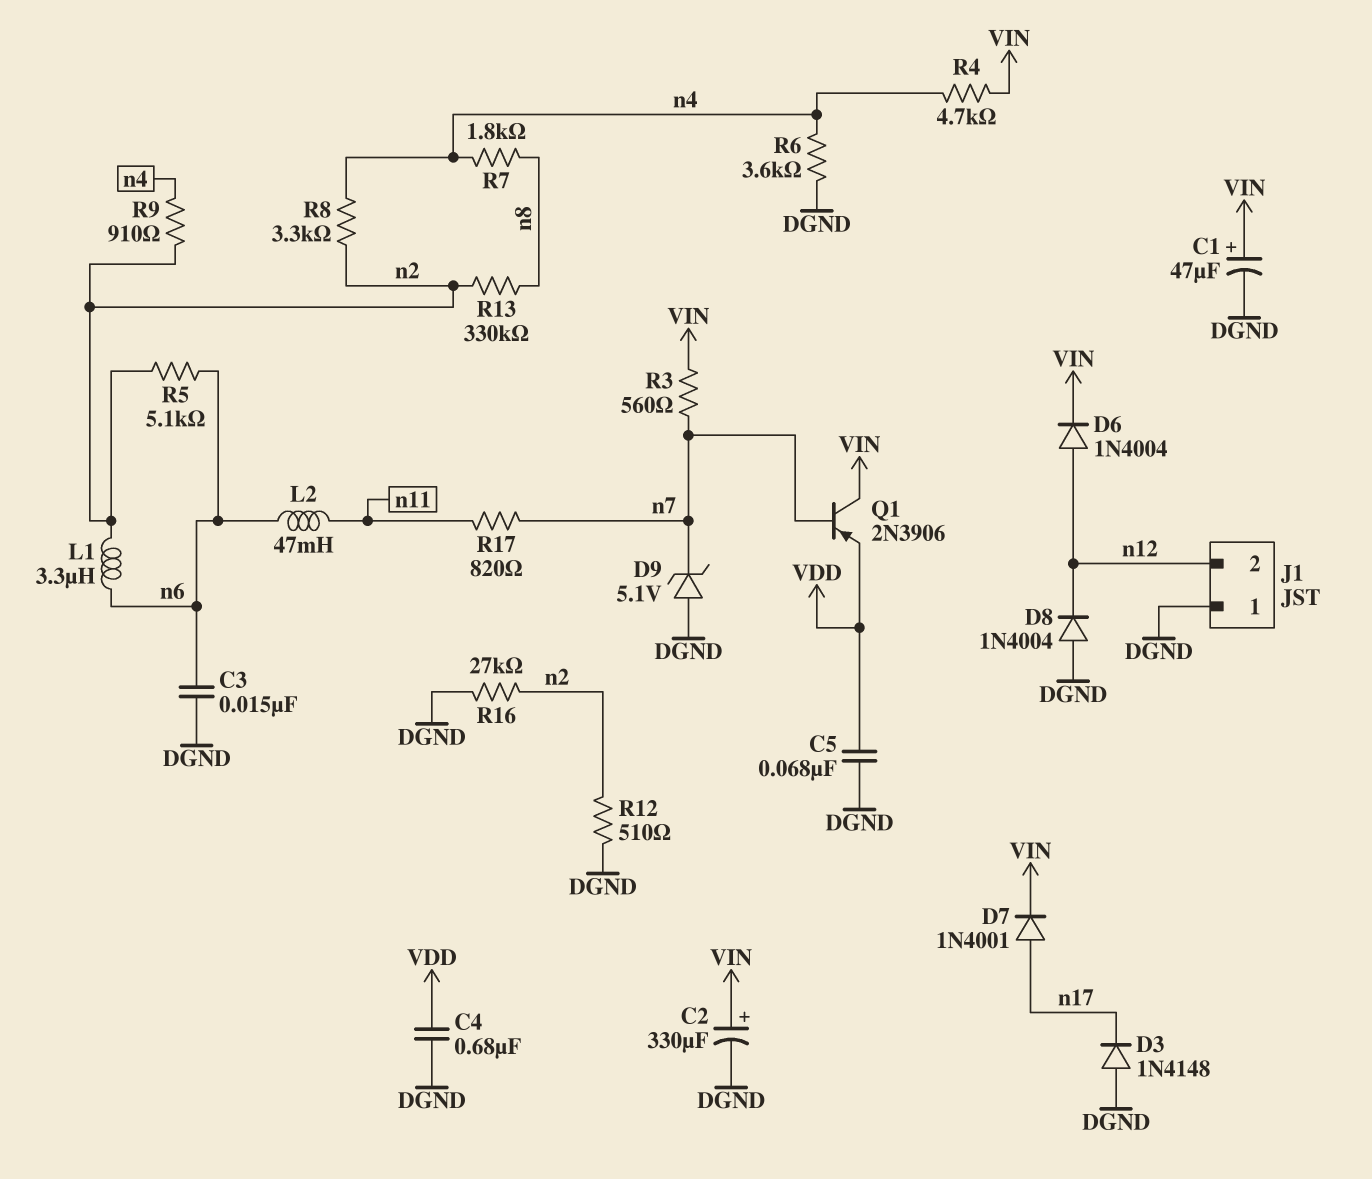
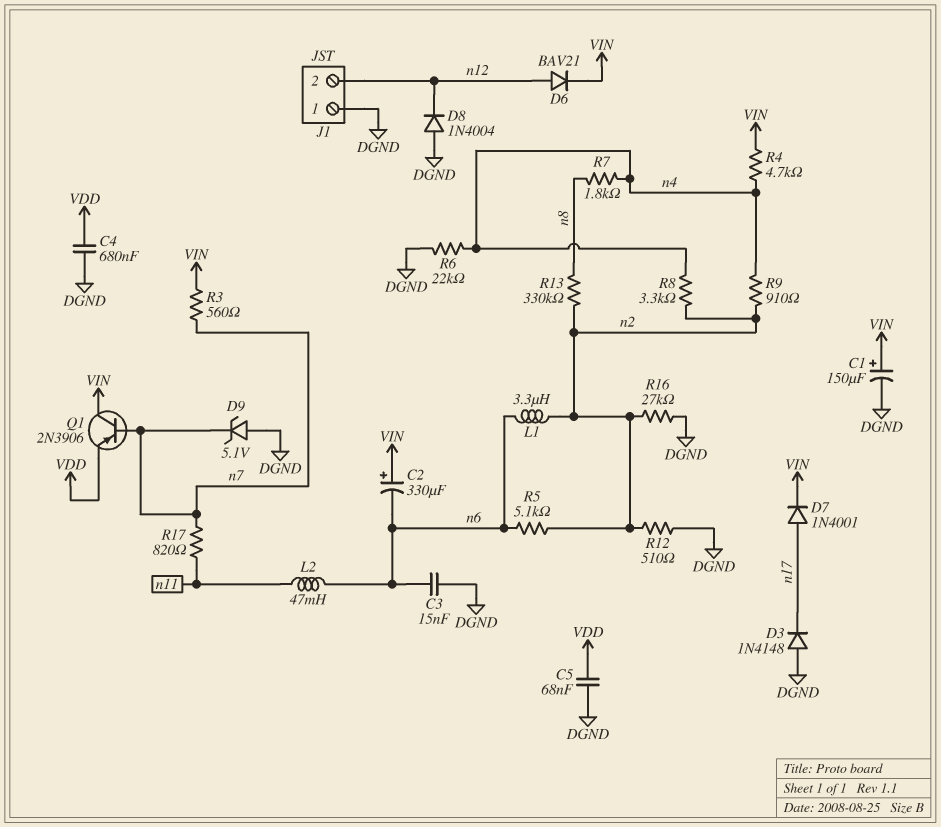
C1: 47uF (plus VIN, minus DGND) -> 150uF (plus VIN, minus DGND)
C2: 330uF (plus VIN, minus DGND) -> 330uF (plus VIN, minus n6)
D6: diode 1N4004 (A n12, K VIN) -> diode BAV21 (A n12, K VIN)
R6: 3.6k (DGND, n4) -> 22k (DGND, n4)

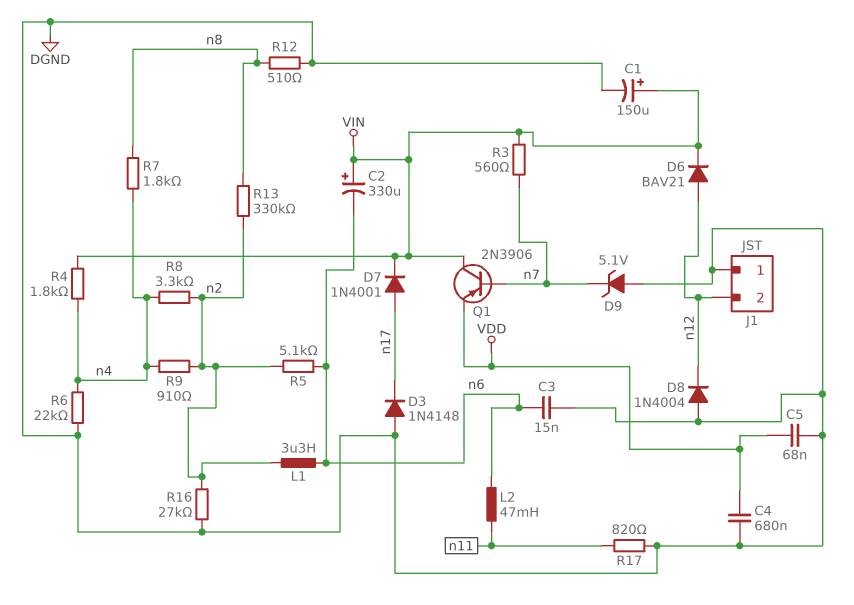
R4: 4.7k (VIN, n4) -> 1.8k (VIN, n4)
R12: 510 (DGND, n2) -> 510 (DGND, n8)
R17: 820 (n7, n11) -> 820 (DGND, n11)

